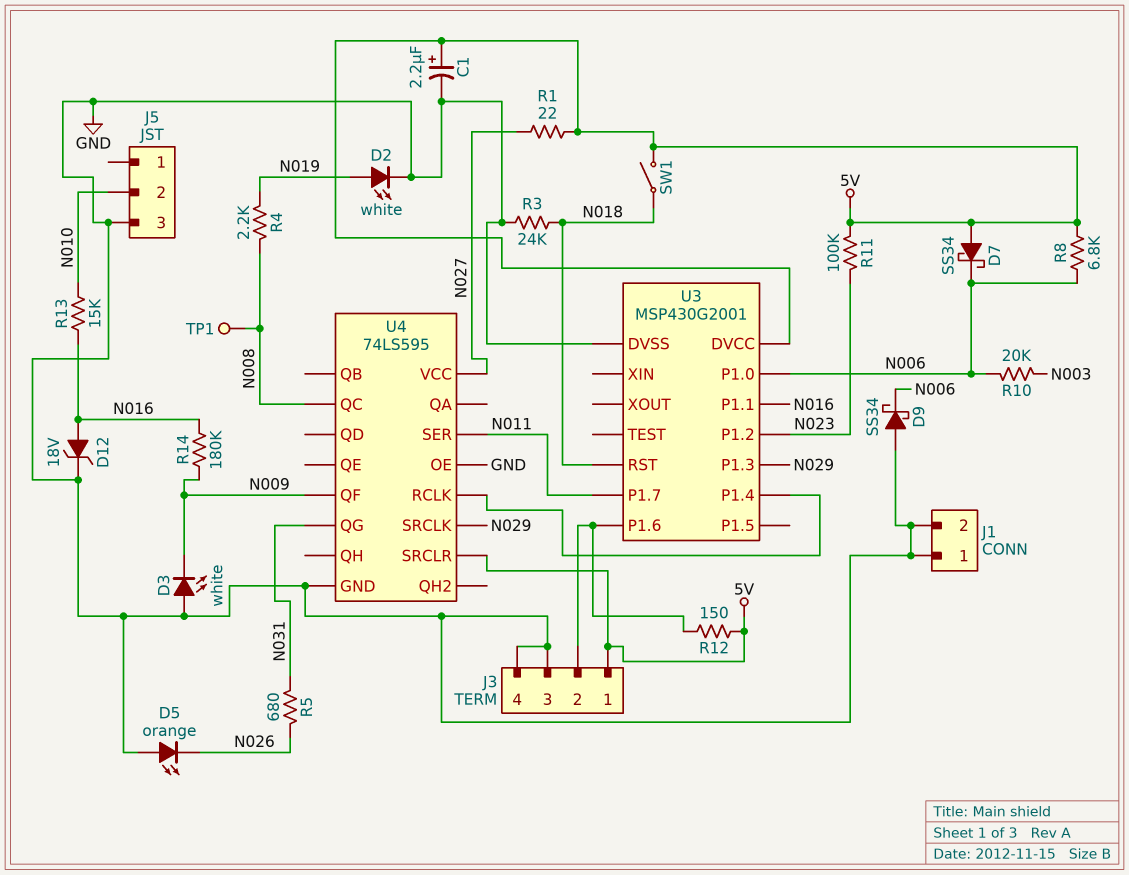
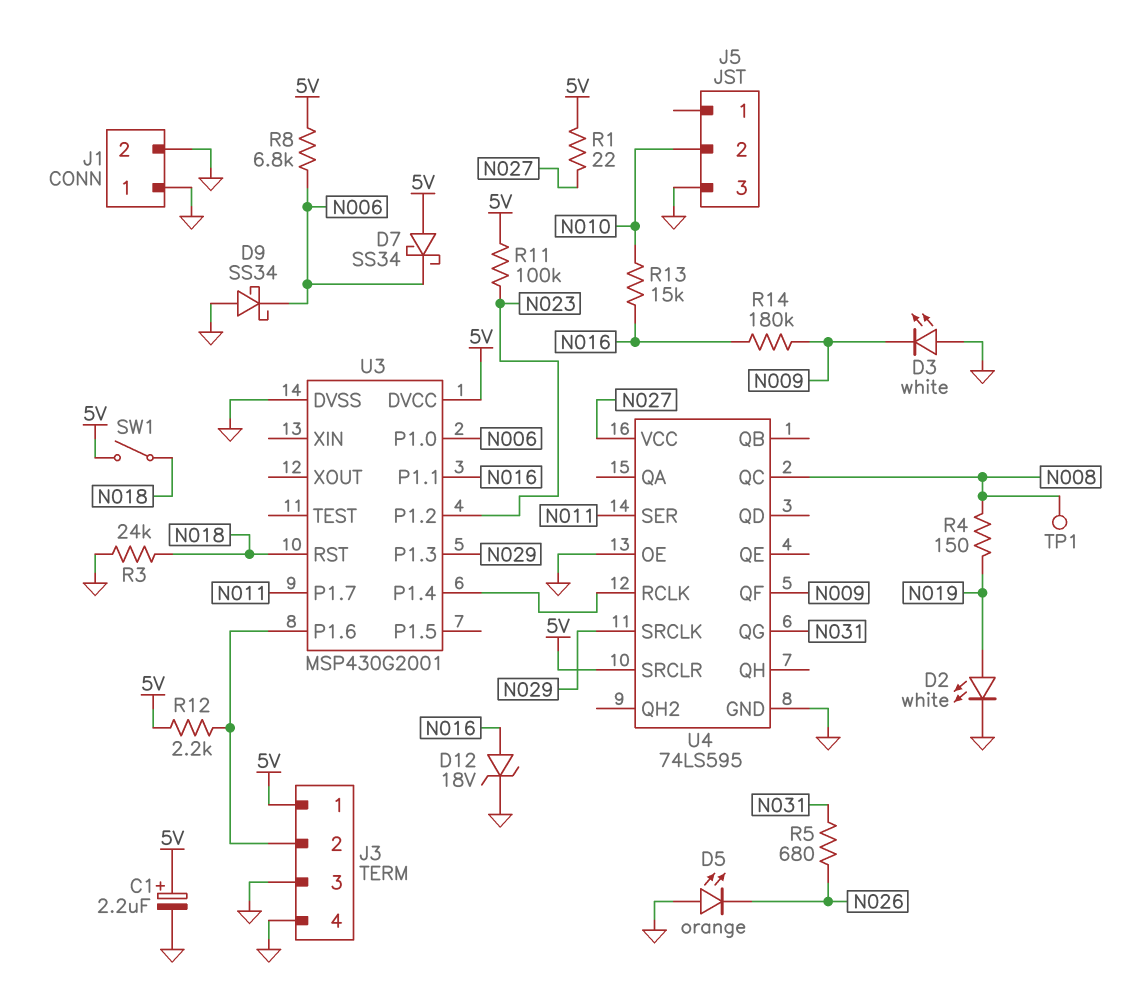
R4: 2.2k (N008, N019) -> 150 (N008, N019)
R10: 20k (N003, N006) -> none
R12: 150 (5V, J3/2) -> 2.2k (5V, J3/2)

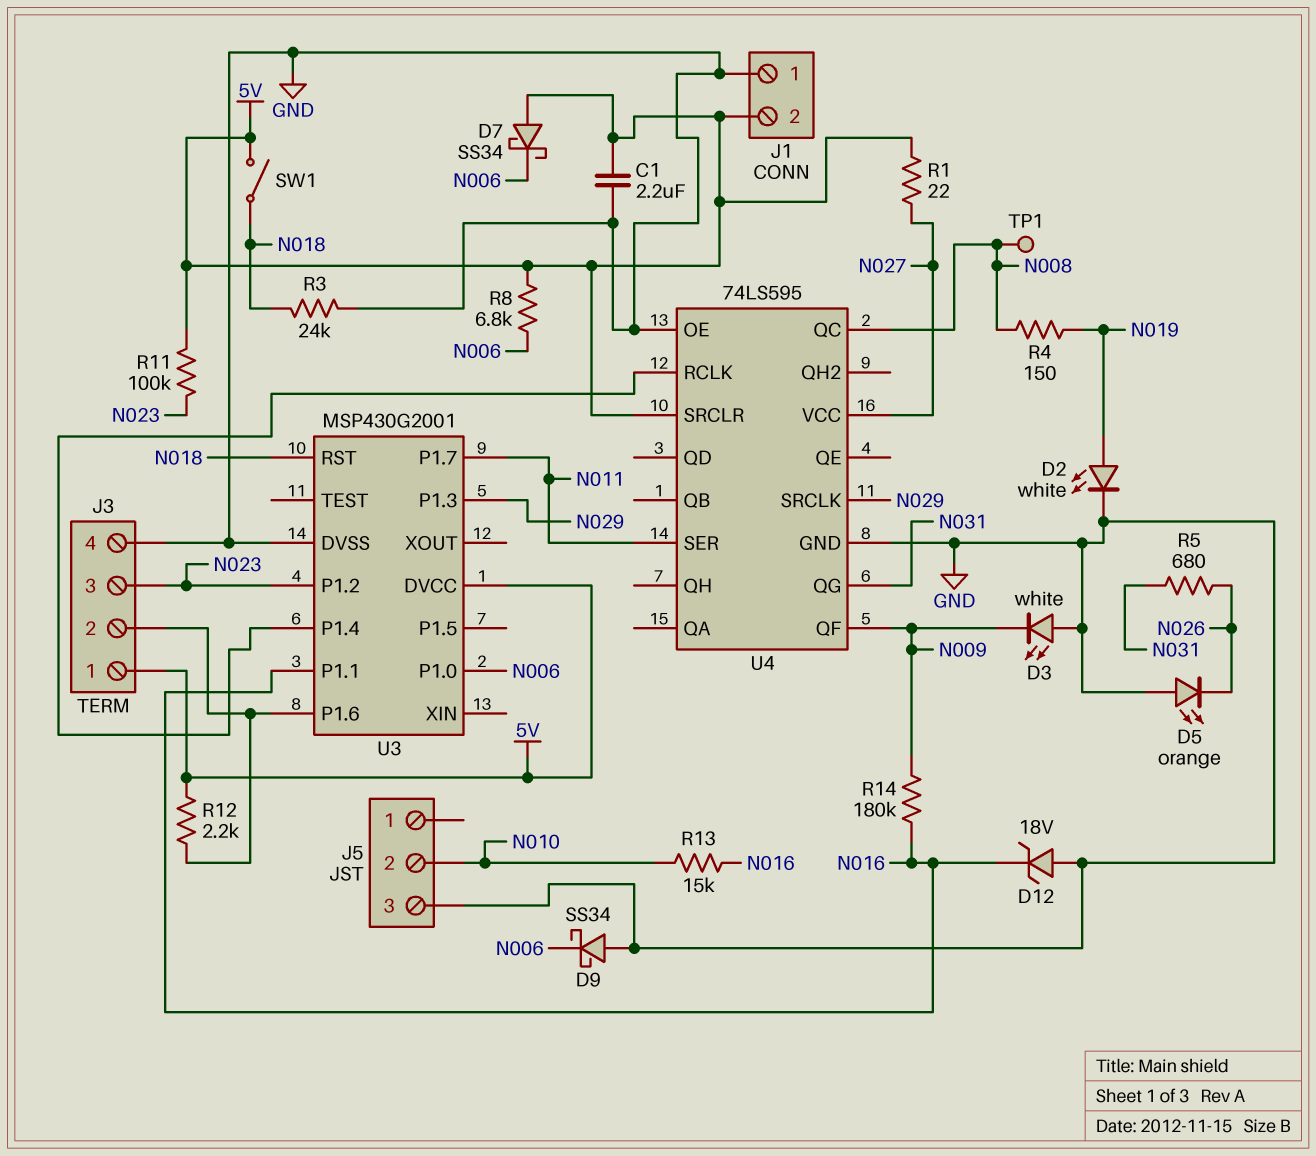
C1: 2.2uF (plus 5V, minus GND) -> 2.2uF (5V, GND)
D12: zener 18V (A N016, K GND) -> zener 18V (A GND, K N016)
J1 pin 2: GND -> 5V
J3 pin 3: GND -> N023

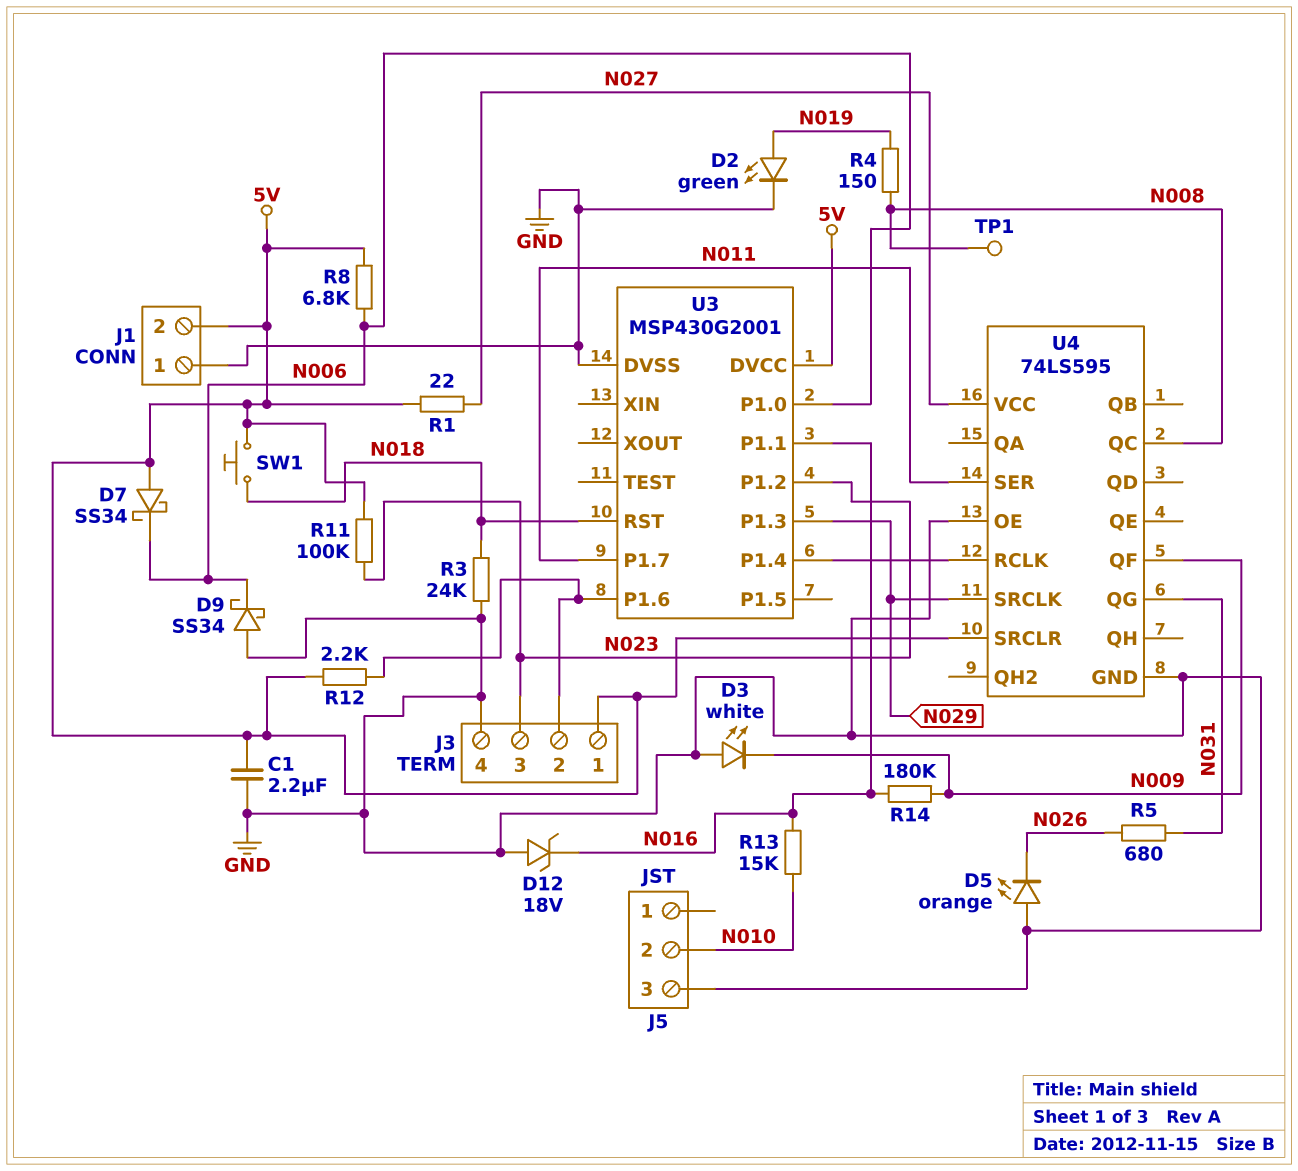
D2: LED white (A N019, K GND) -> LED green (A N019, K GND)
SW1: switch (5V, N018) -> button (5V, N018)

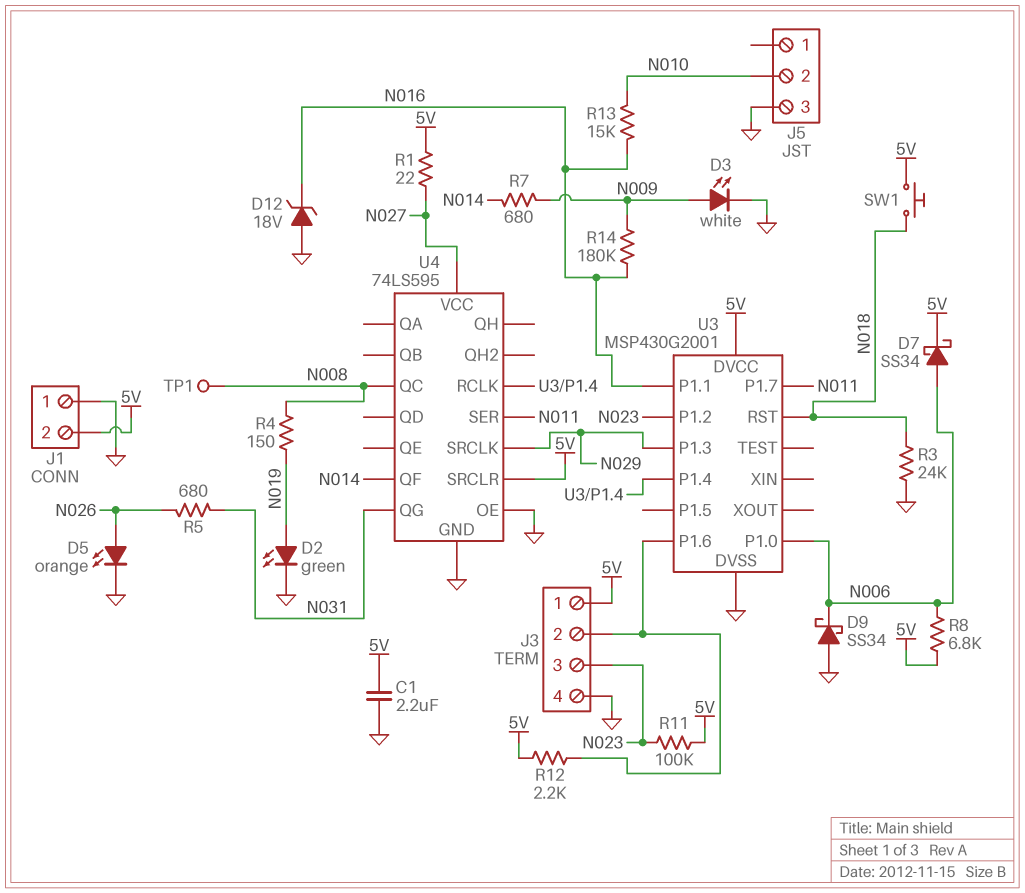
D3: LED white (A GND, K N009) -> LED white (A N009, K GND)
D5: LED orange (A GND, K N026) -> LED orange (A N026, K GND)
D7: schottky SS34 (A 5V, K N006) -> schottky SS34 (A N006, K 5V)
R7: none -> 680 (N009, N014)
U4 pin QF: N009 -> N014

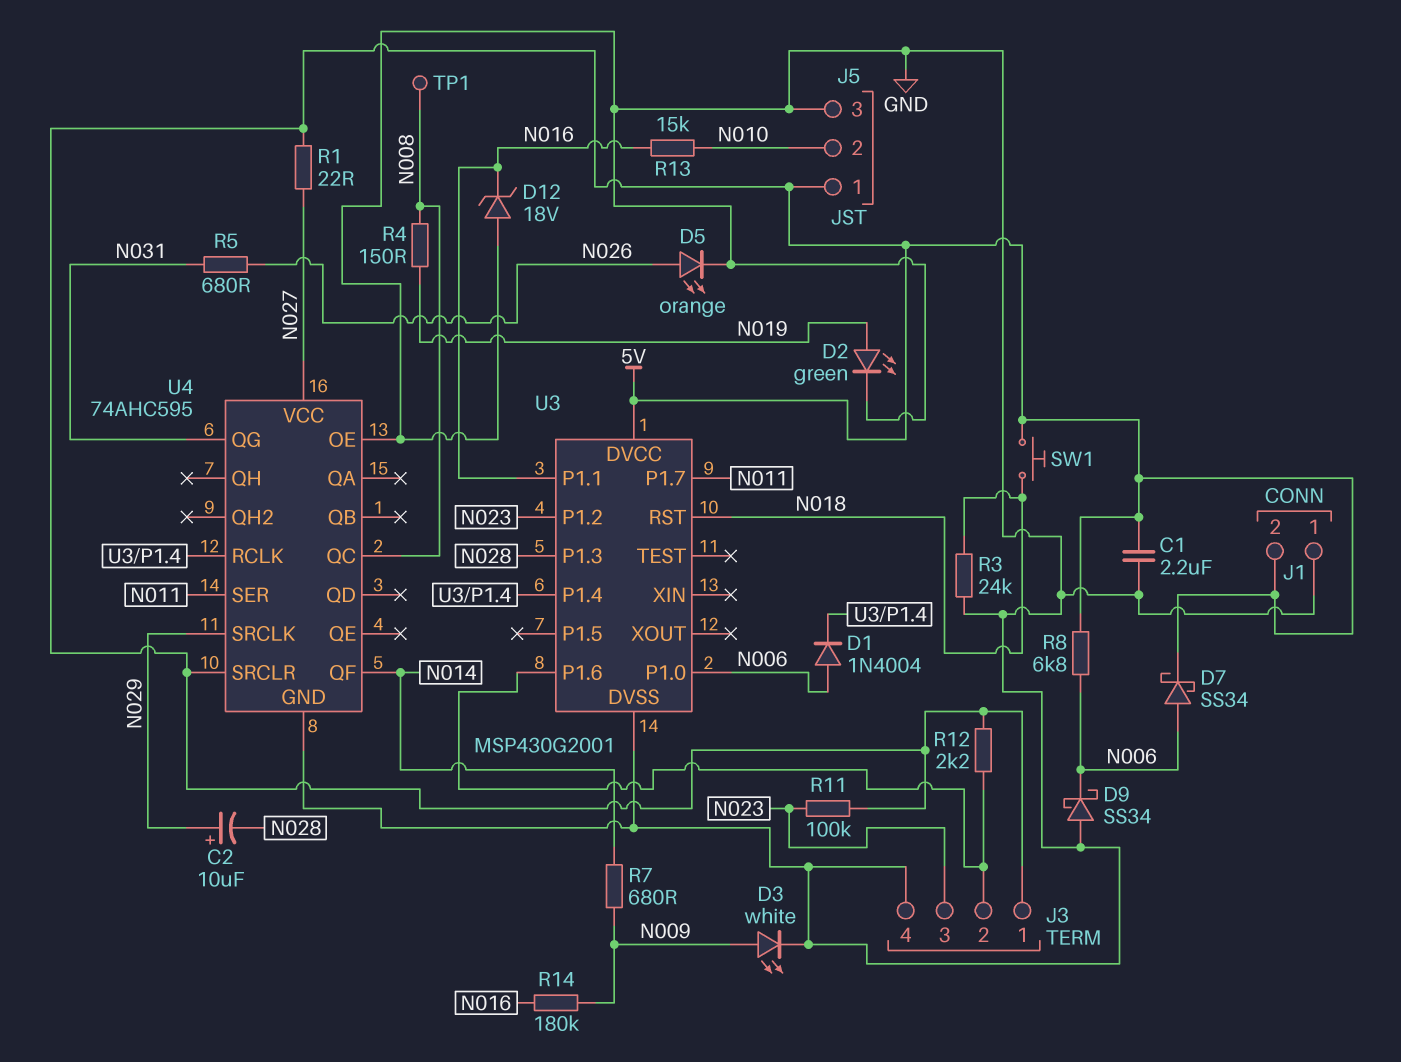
C2: none -> 10uF (plus N029, minus N028)
D1: none -> diode 1N4004 (A N006, K U3/P1.4)
J5 pin 1: none -> 5V
U3 pin P1.3: N029 -> N028
U4: 74LS595 -> 74AHC595

